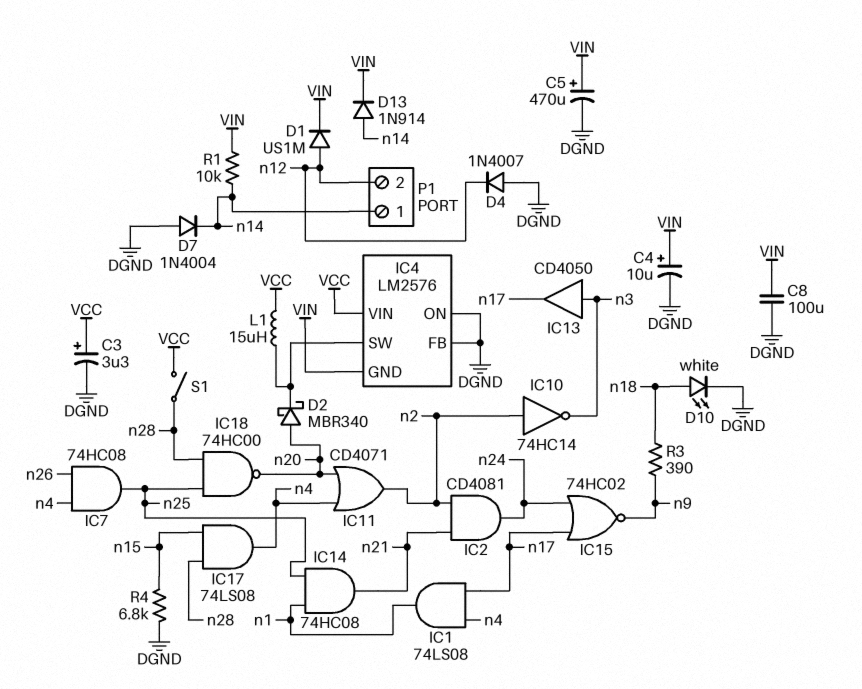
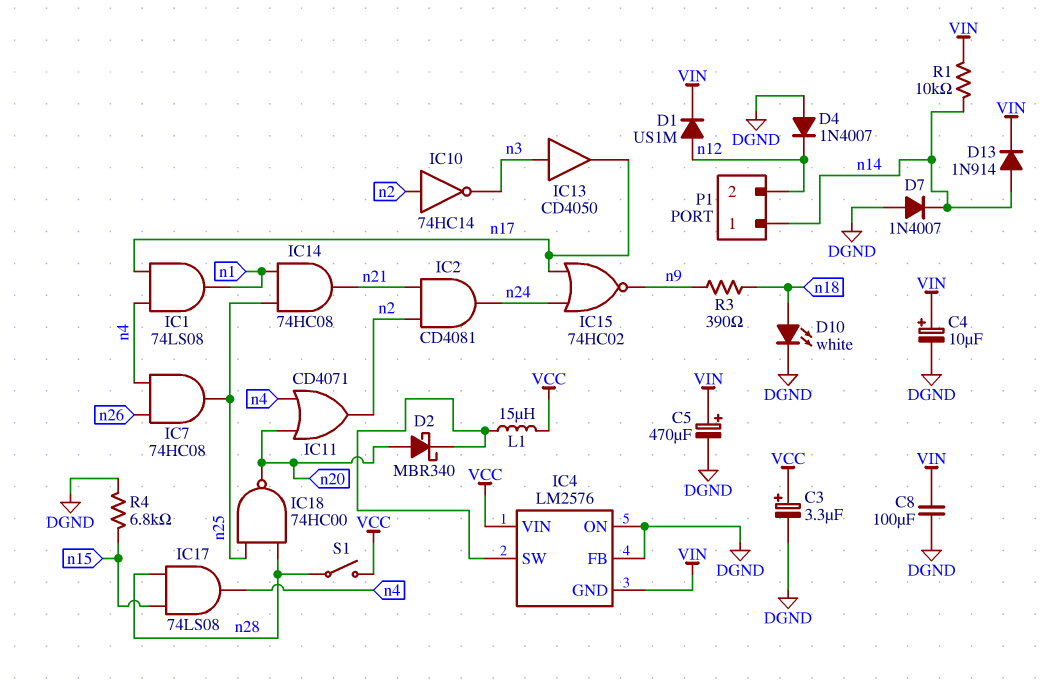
D7: diode 1N4004 (A DGND, K n14) -> diode 1N4007 (A DGND, K n14)

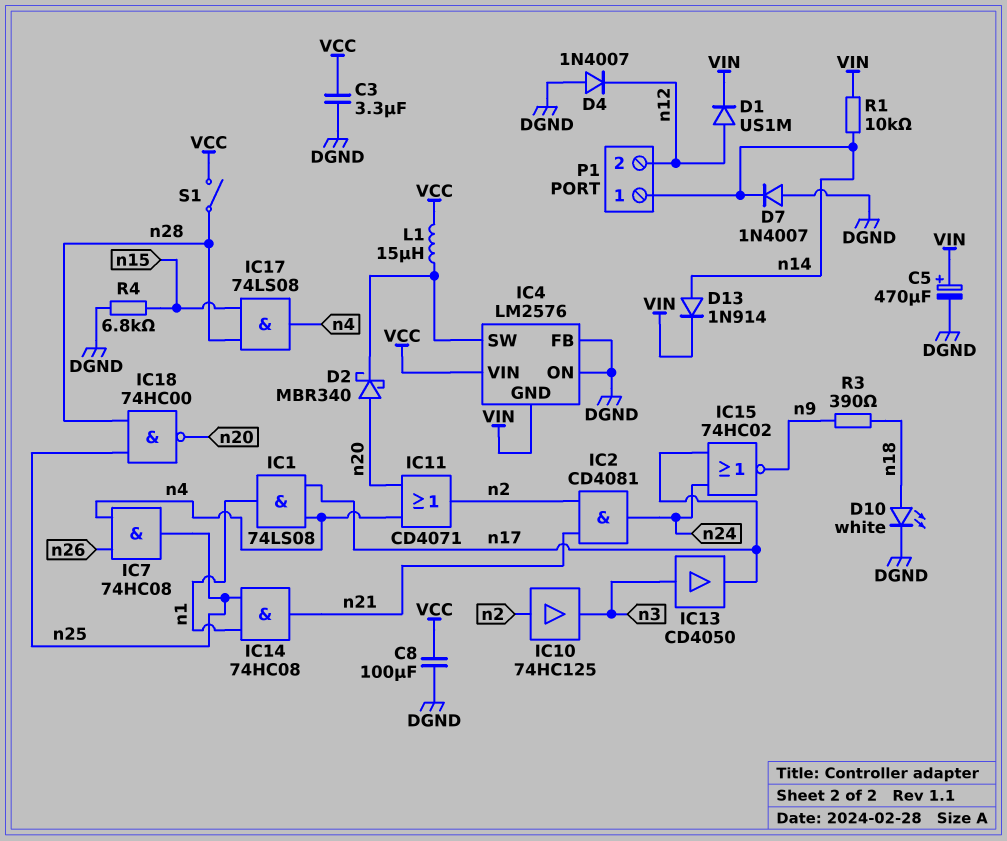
C3: 3.3uF (plus VCC, minus DGND) -> 3.3uF (DGND, VCC)
C4: 10uF (plus VIN, minus DGND) -> none
C8: 100uF (DGND, VIN) -> 100uF (DGND, VCC)
IC10: NOT 74HC14 (in n2, out n3) -> buffer 74HC125 (in n2, out n3)

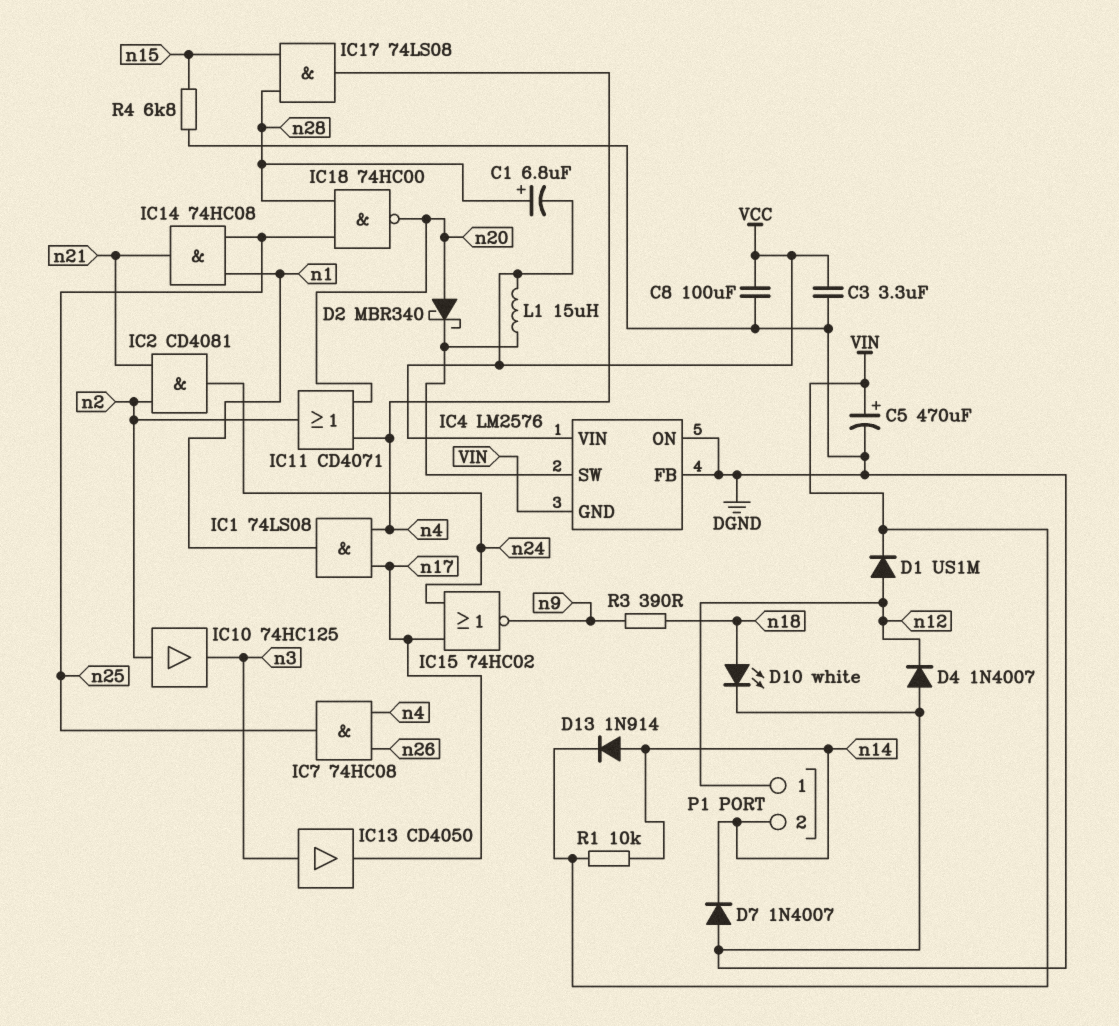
C1: none -> 6.8uF (plus n28, minus VCC)
P1 pin 1: n14 -> n12
P1 pin 2: n12 -> n14
S1: switch (VCC, n28) -> none

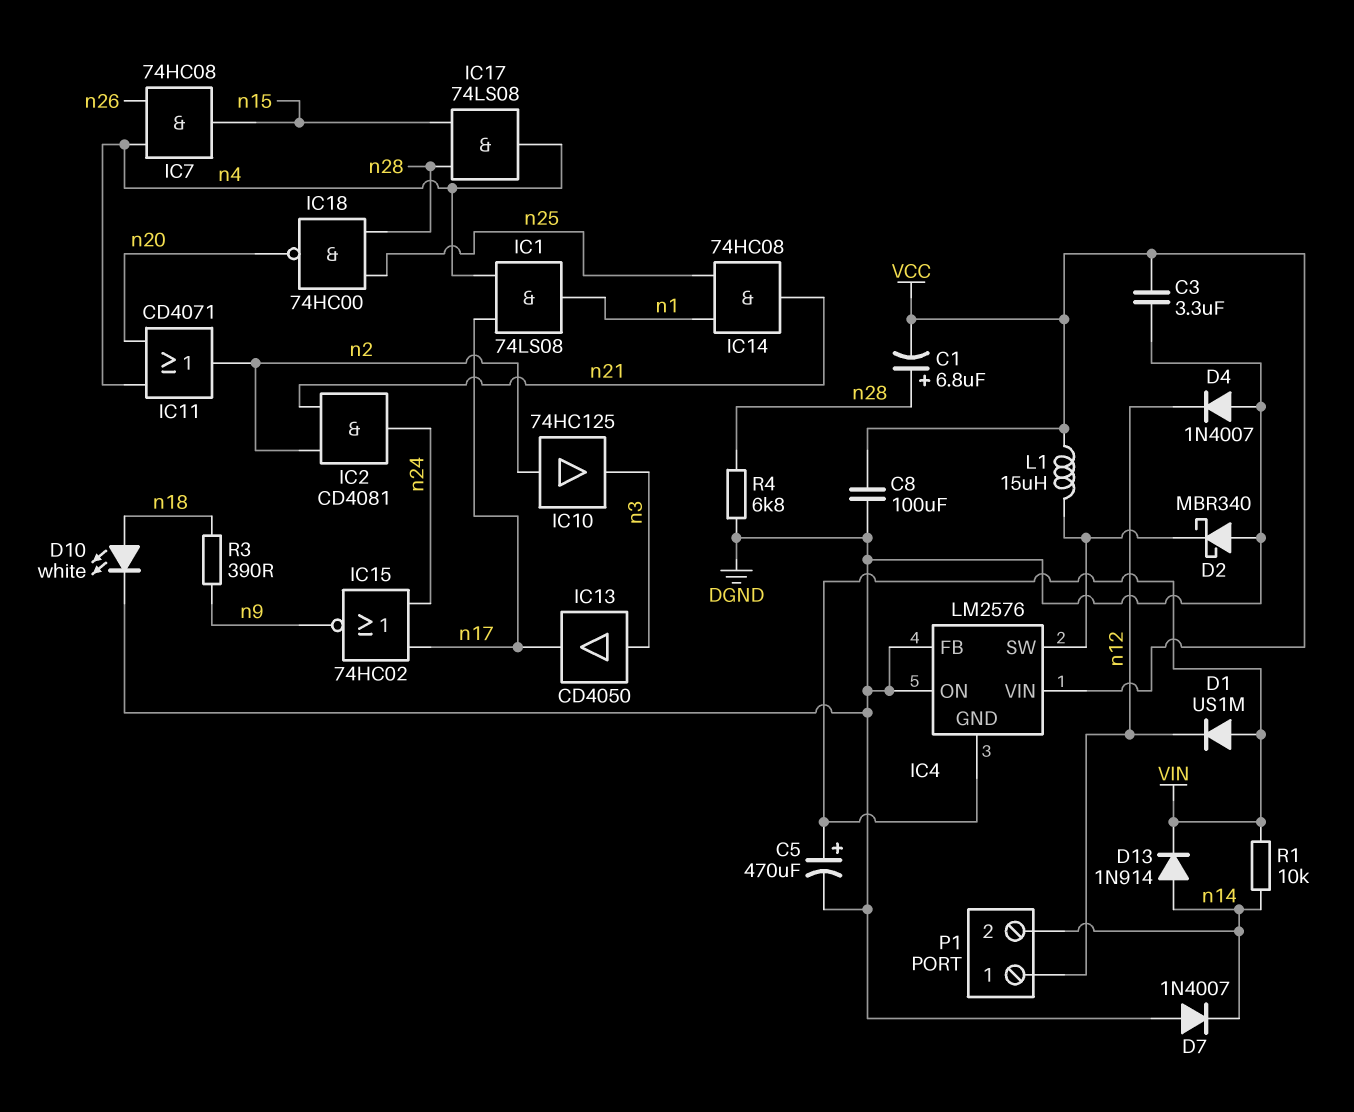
D1: diode US1M (A n12, K VIN) -> diode US1M (A VIN, K n12)
D2: schottky MBR340 (A n20, K IC4/SW) -> schottky MBR340 (A DGND, K IC4/SW)
IC7: AND 74HC08 (in n4, in n26, out n25) -> AND 74HC08 (in n4, in n26, out n15)
R4: 6.8k (DGND, n15) -> 6.8k (DGND, n28)

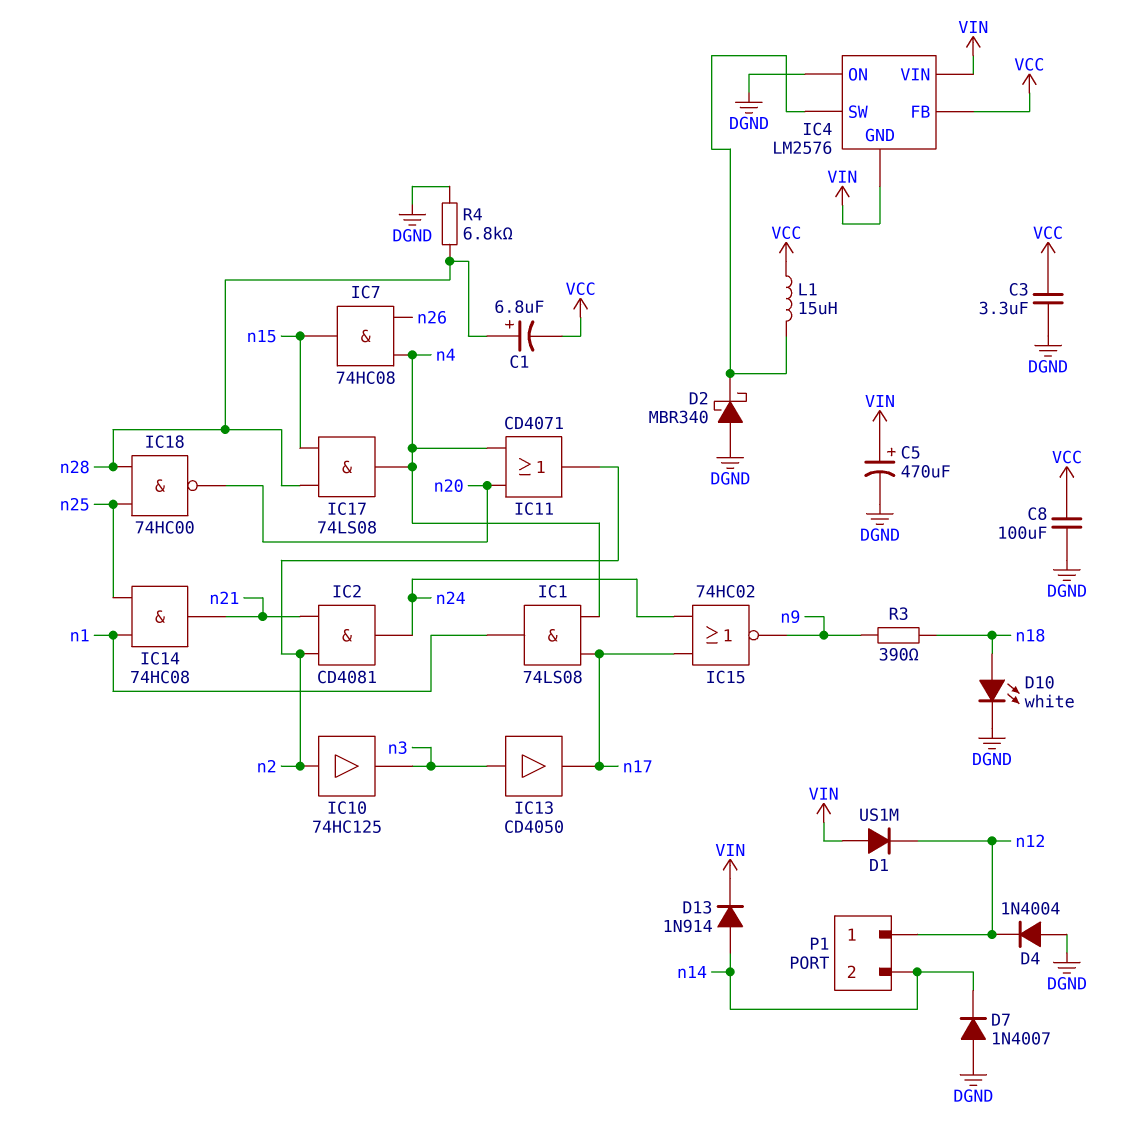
D4: diode 1N4007 (A DGND, K n12) -> diode 1N4004 (A DGND, K n12)
IC4 pin FB: DGND -> VCC
IC4 pin VIN: VCC -> VIN
R1: 10k (VIN, n14) -> none

